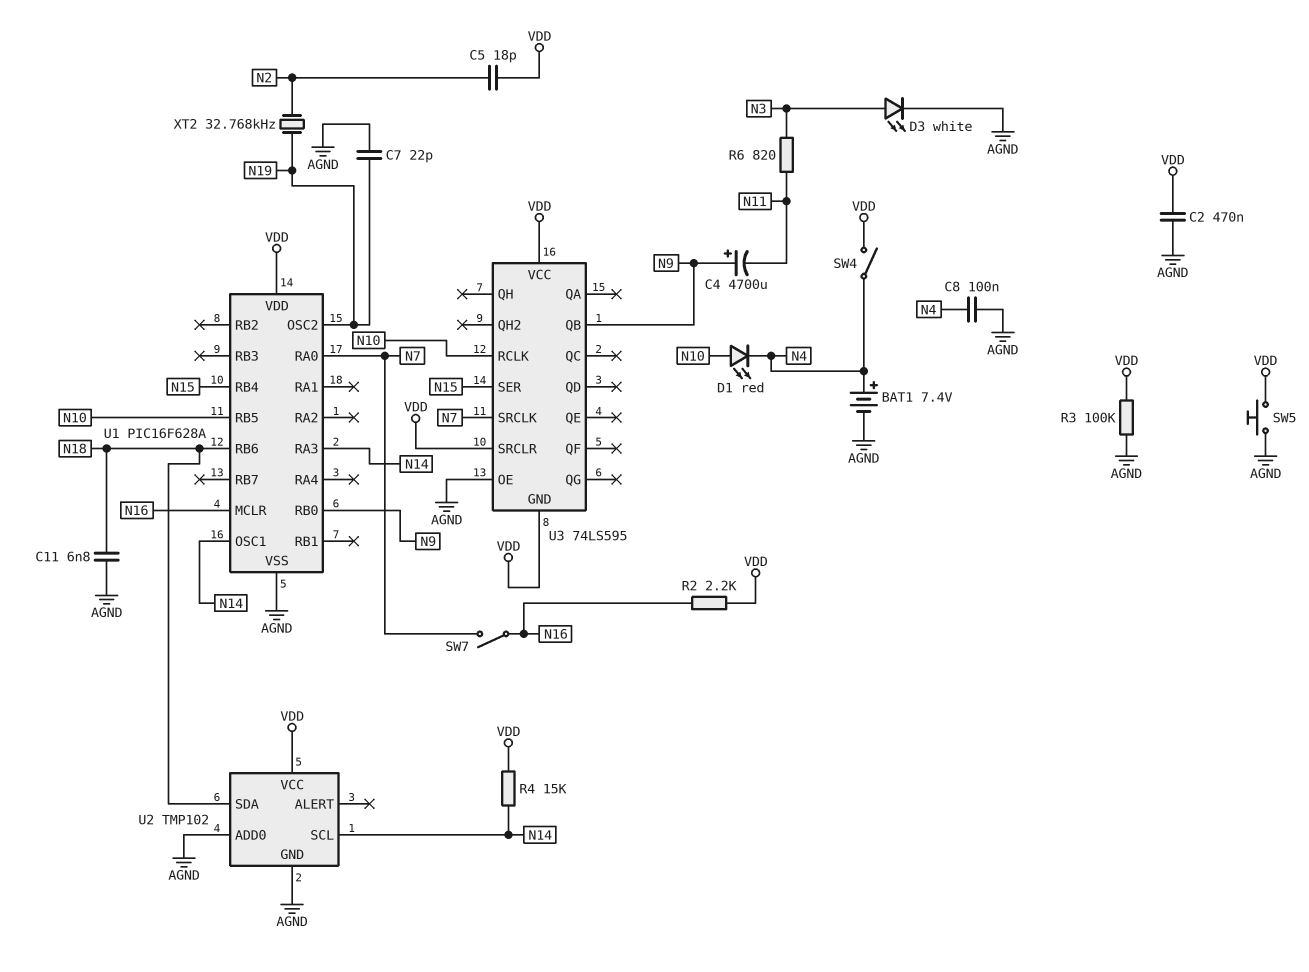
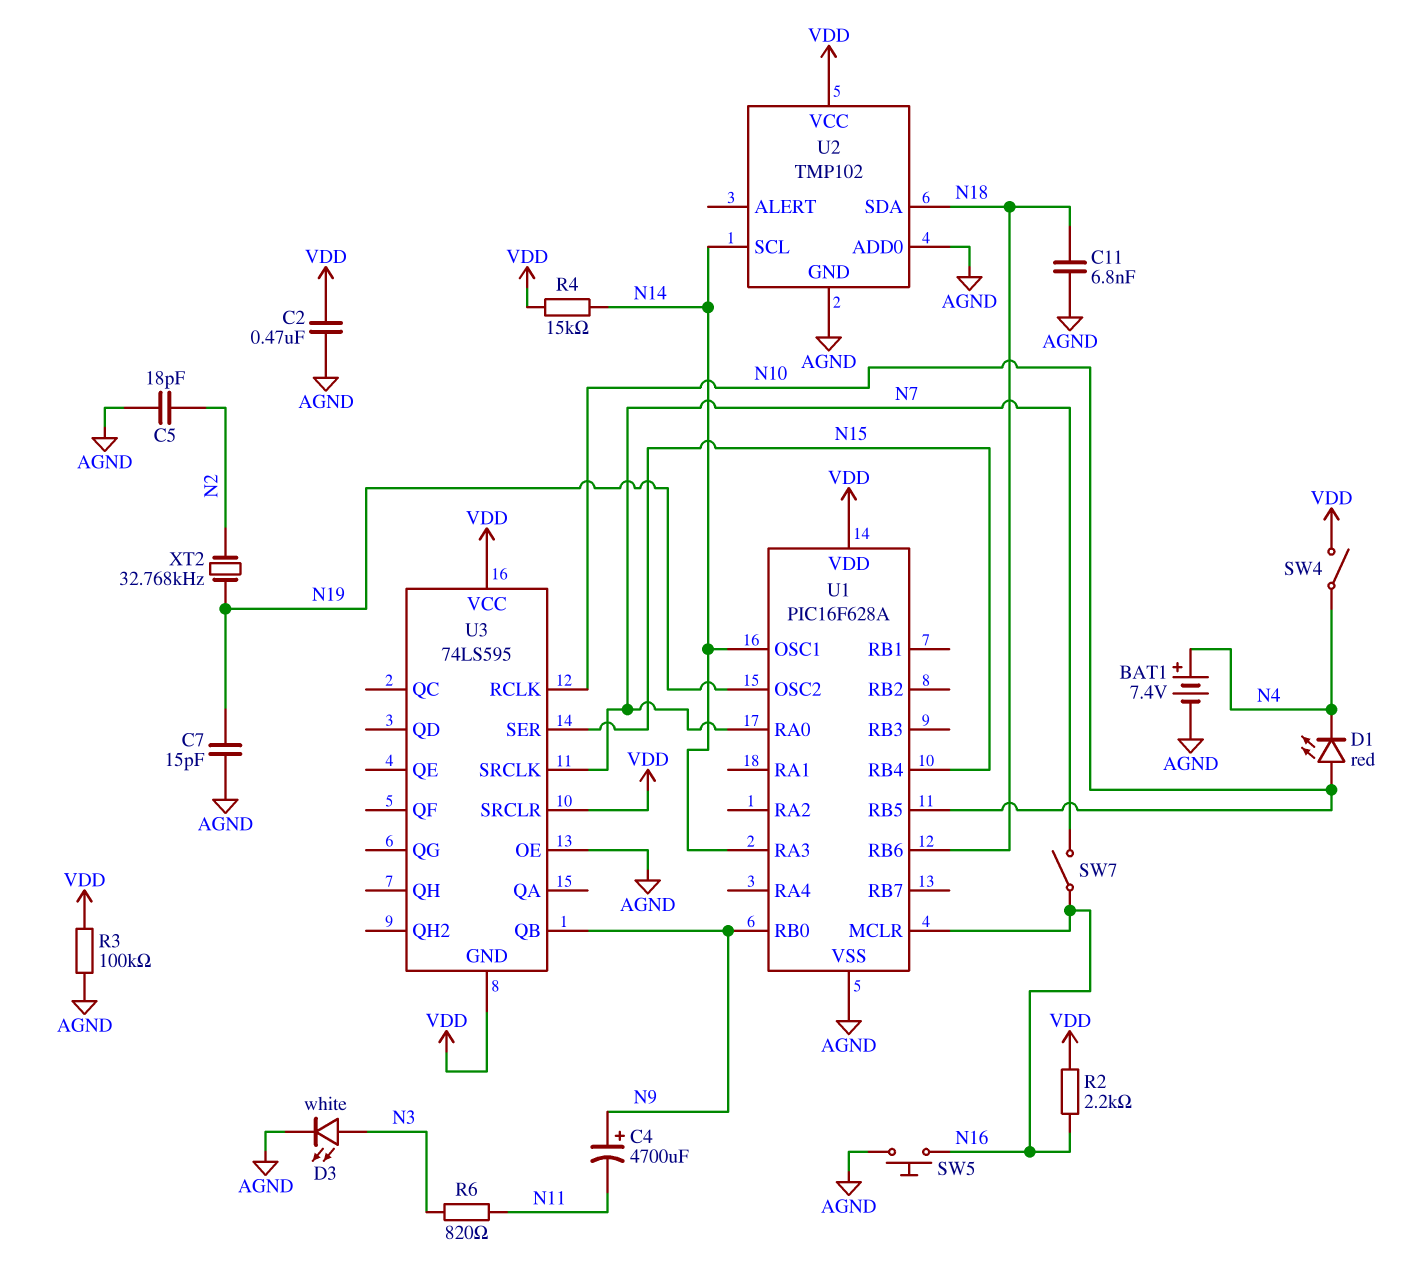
C5: 18pF (N2, VDD) -> 18pF (AGND, N2)
C7: 22pF (AGND, N19) -> 15pF (AGND, N19)
C8: 100nF (AGND, N4) -> none
SW5: button (AGND, VDD) -> button (AGND, N16)

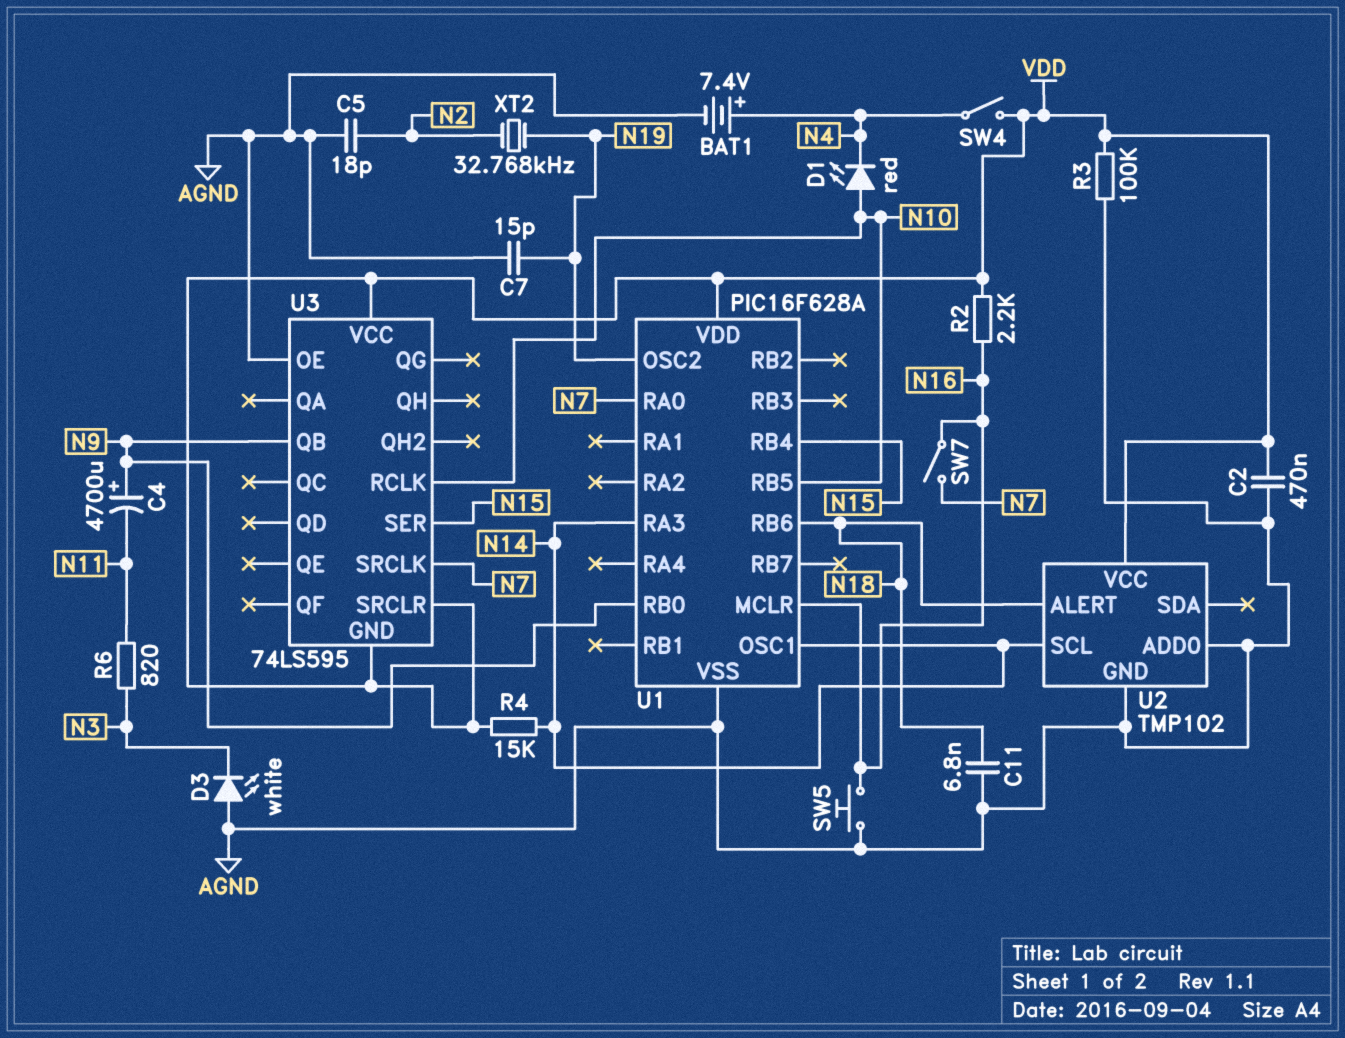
D3: LED white (A N3, K AGND) -> LED white (A AGND, K N3)
U2 pin ALERT: none -> N18
U2 pin SDA: N18 -> none

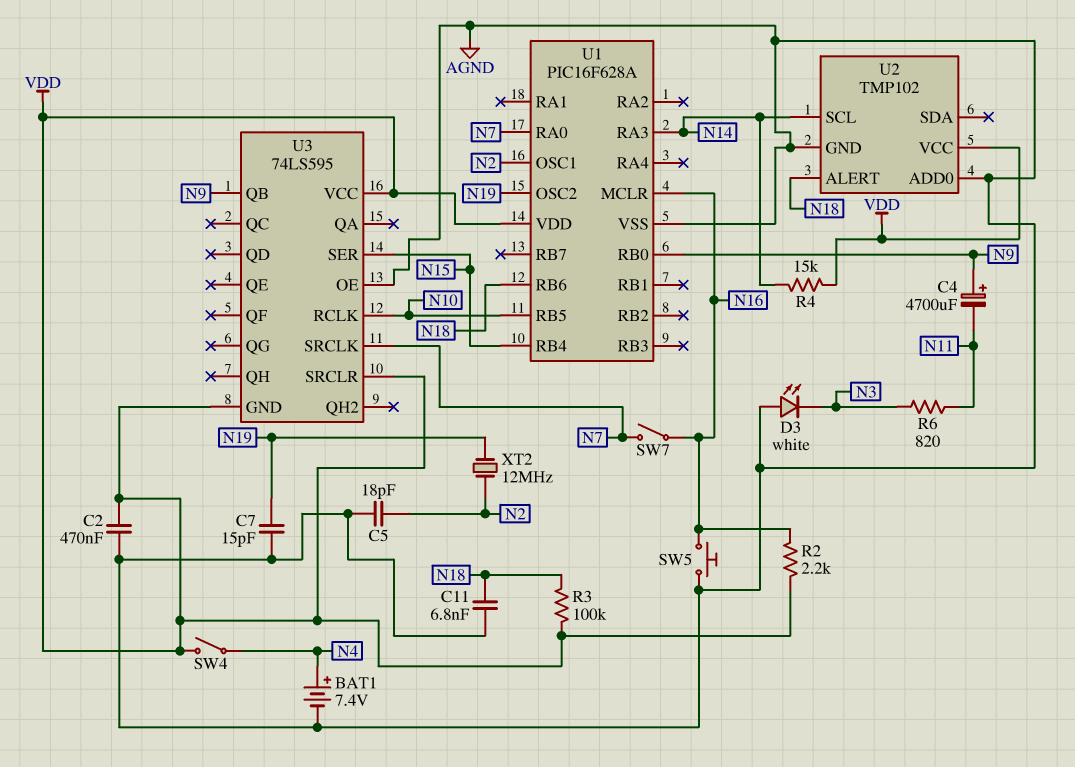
D1: LED red (A N10, K N4) -> none
R3: 100k (AGND, VDD) -> 100k (N18, VDD)
U1 pin OSC1: N14 -> N2
XT2: 32.768kHz (N2, N19) -> 12MHz (N2, N19)

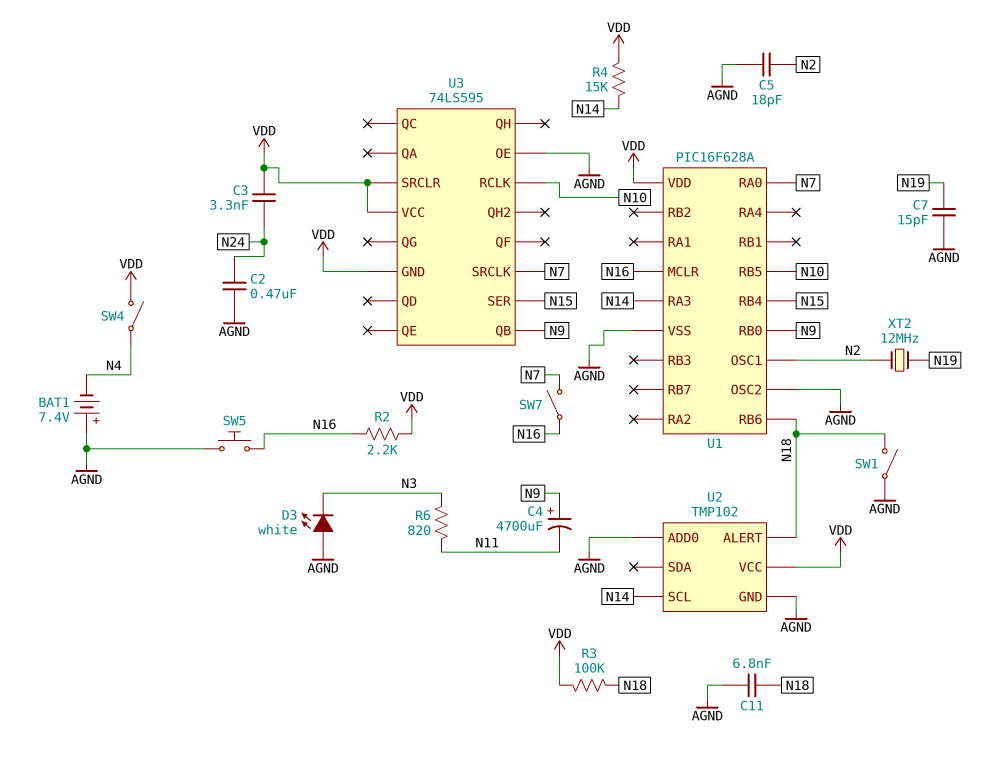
BAT1: 7.4V (plus N4, minus AGND) -> 7.4V (plus AGND, minus N4)
C2: 470nF (AGND, VDD) -> 470nF (AGND, N24)
C3: none -> 3.3nF (N24, VDD)
SW1: none -> switch (AGND, N18)
U1 pin OSC2: N19 -> AGND

